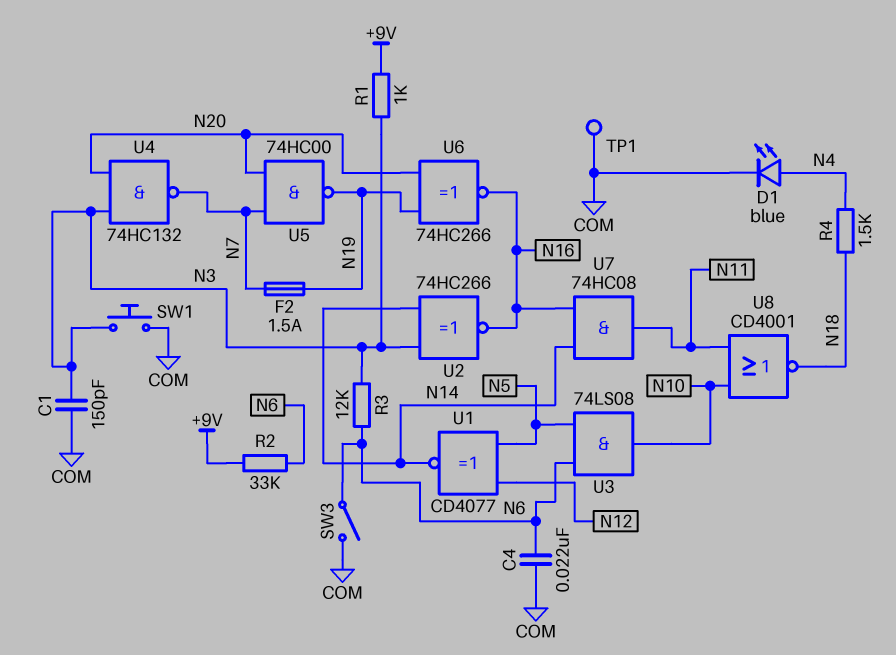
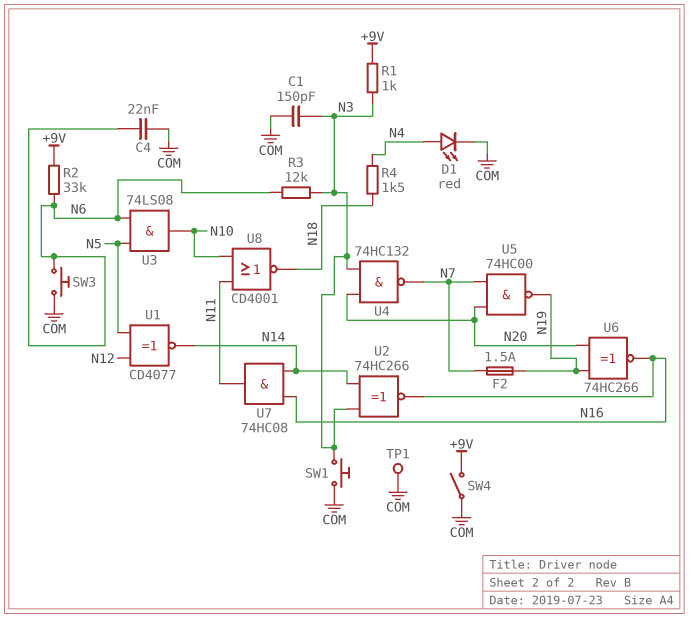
D1: LED blue (A N4, K COM) -> LED red (A N4, K COM)
SW3: switch (COM, N6) -> button (COM, N6)
SW4: none -> switch (+9V, COM)

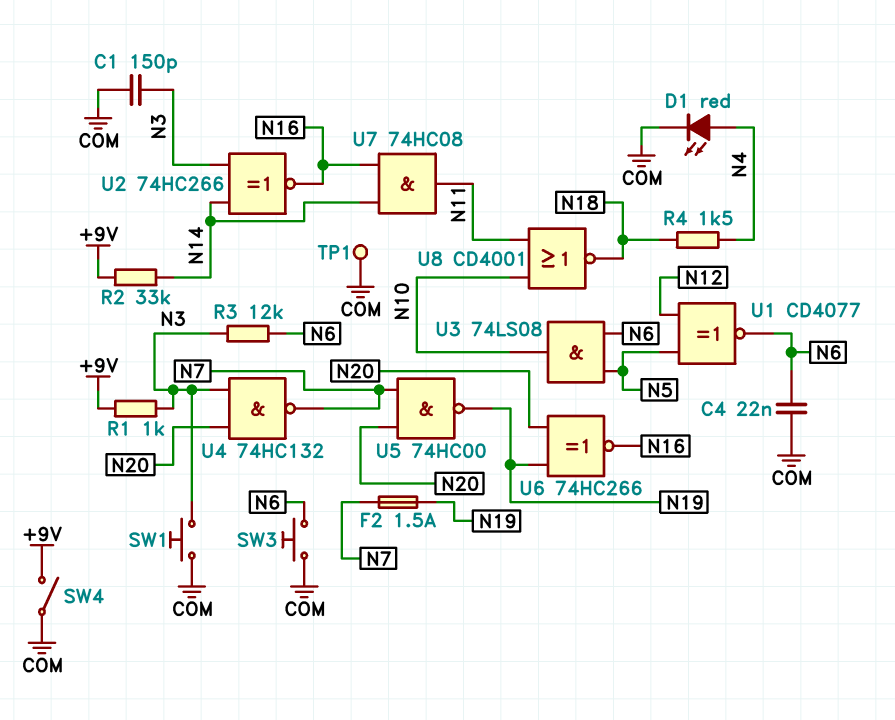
R2: 33k (+9V, N6) -> 33k (+9V, N14)
U1: XNOR CD4077 (in N5, in N12, out N14) -> XNOR CD4077 (in N5, in N12, out N6)

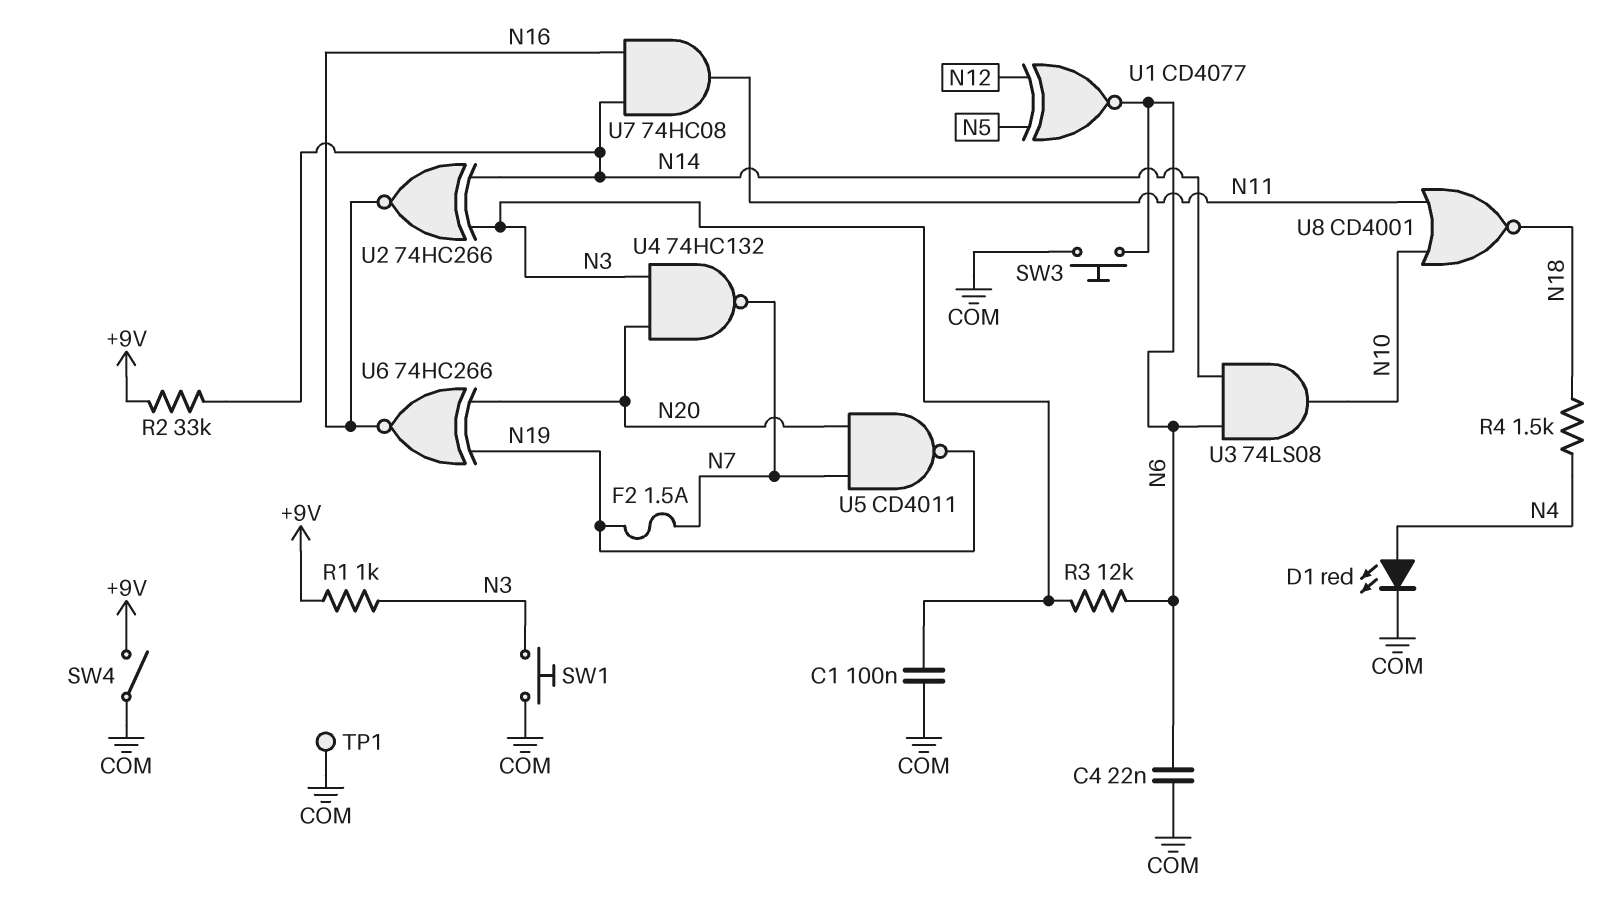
C1: 150pF (COM, N3) -> 100nF (COM, N3)
U3: AND 74LS08 (in N5, in N6, out N10) -> AND 74LS08 (in N6, in N14, out N10)
U5: NAND 74HC00 (in N7, in N20, out N19) -> NAND CD4011 (in N7, in N20, out N19)

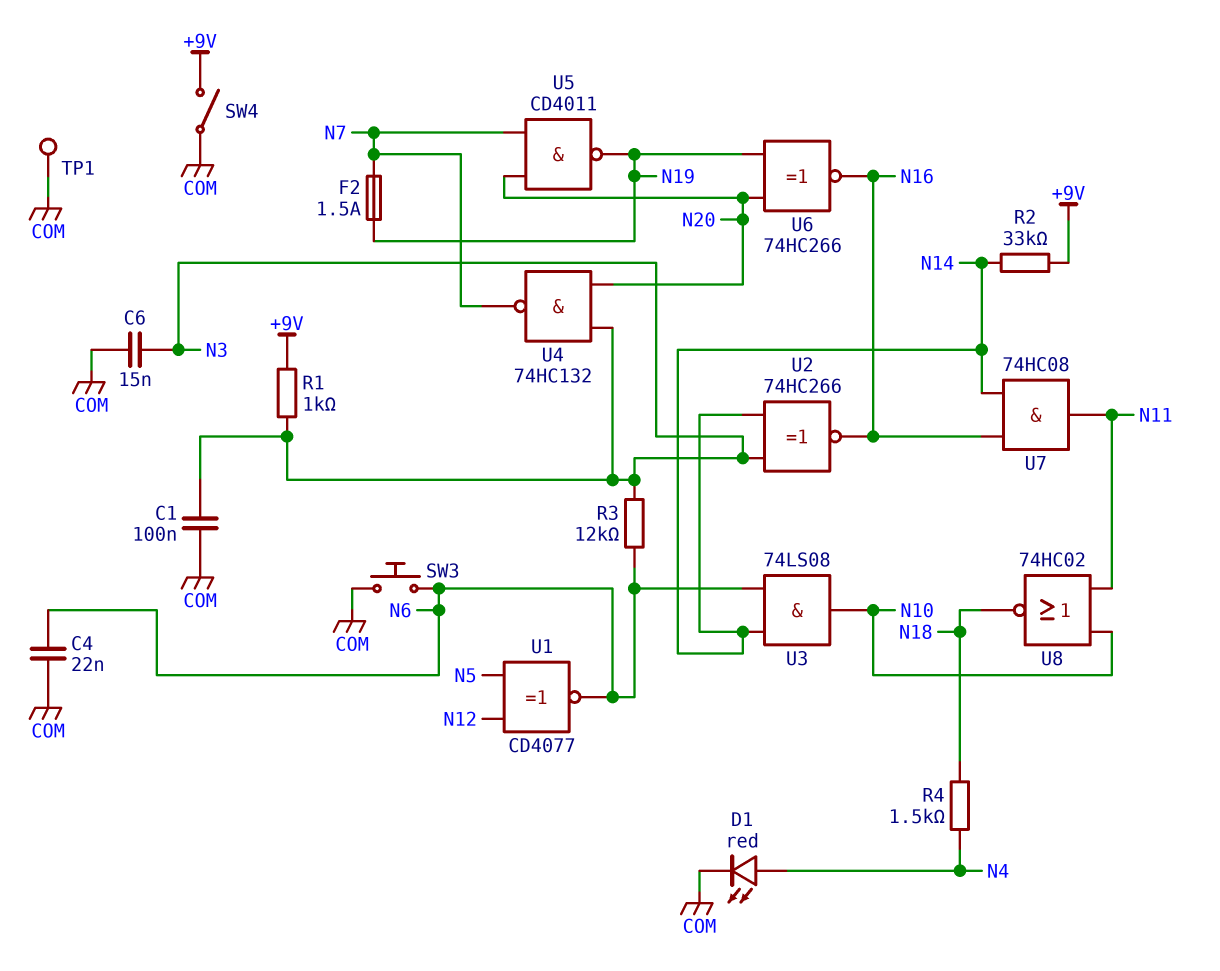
C6: none -> 15nF (COM, N3)
SW1: button (COM, N3) -> none
U8: NOR CD4001 (in N10, in N11, out N18) -> NOR 74HC02 (in N10, in N11, out N18)

